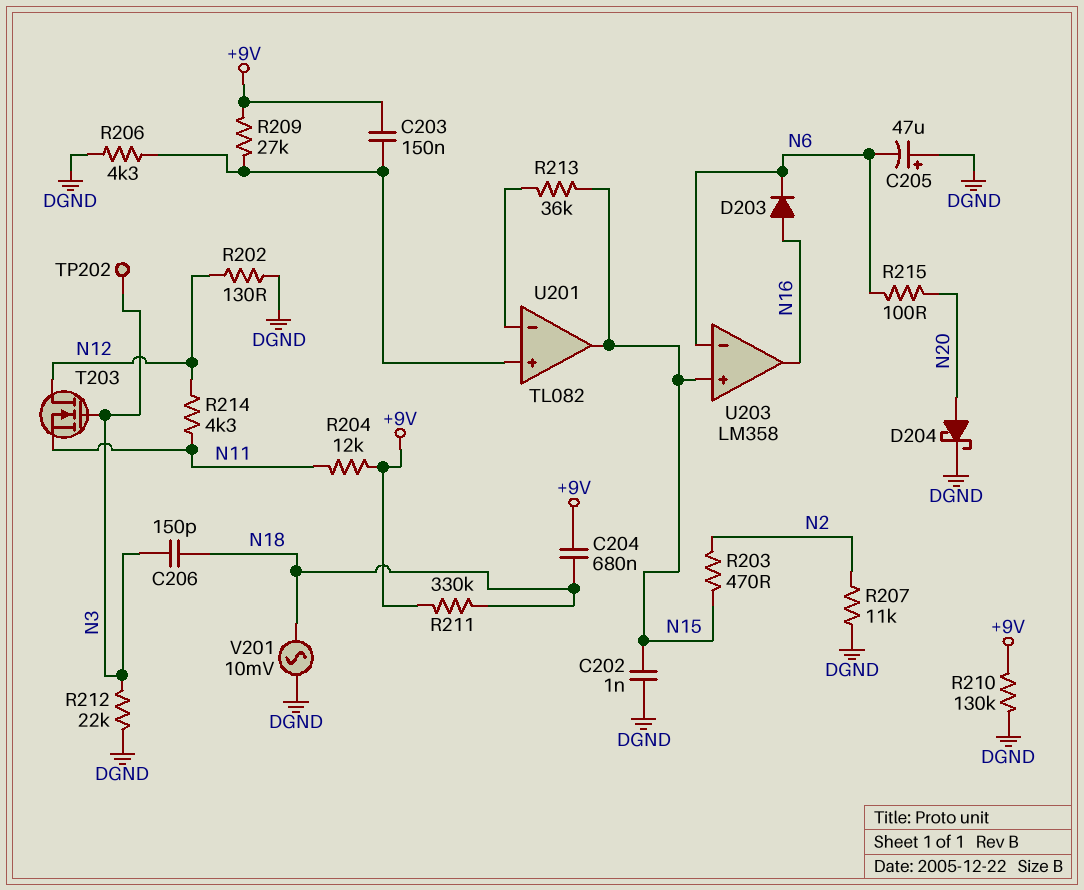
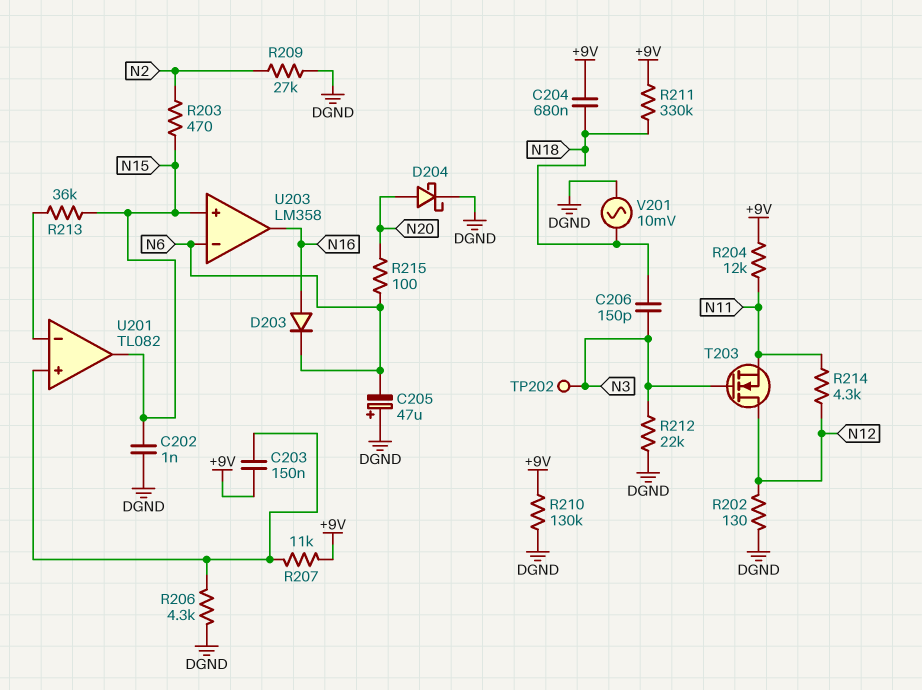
R207: 11k (DGND, N2) -> 11k (+9V, U201/in+)
R209: 27k (+9V, U201/in+) -> 27k (DGND, N2)

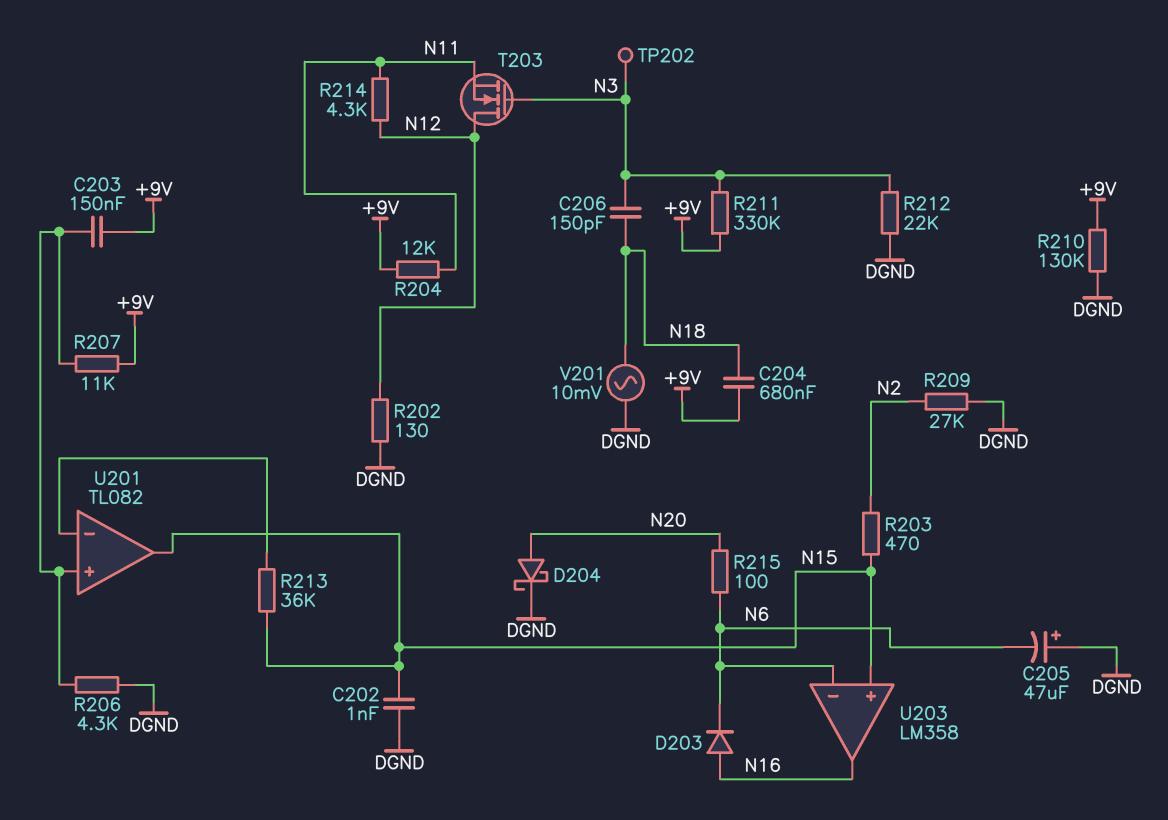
R211: 330k (+9V, N18) -> 330k (+9V, N3)

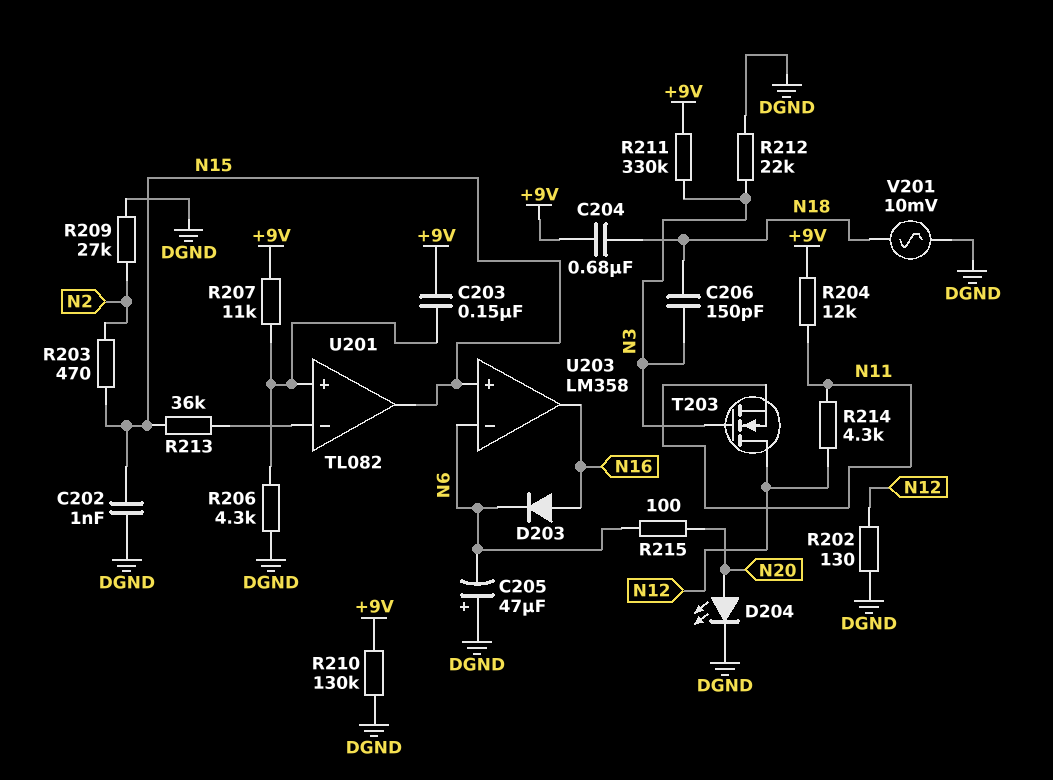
D204: schottky (A N20, K DGND) -> LED (A N20, K DGND)
TP202: test point (N3) -> none

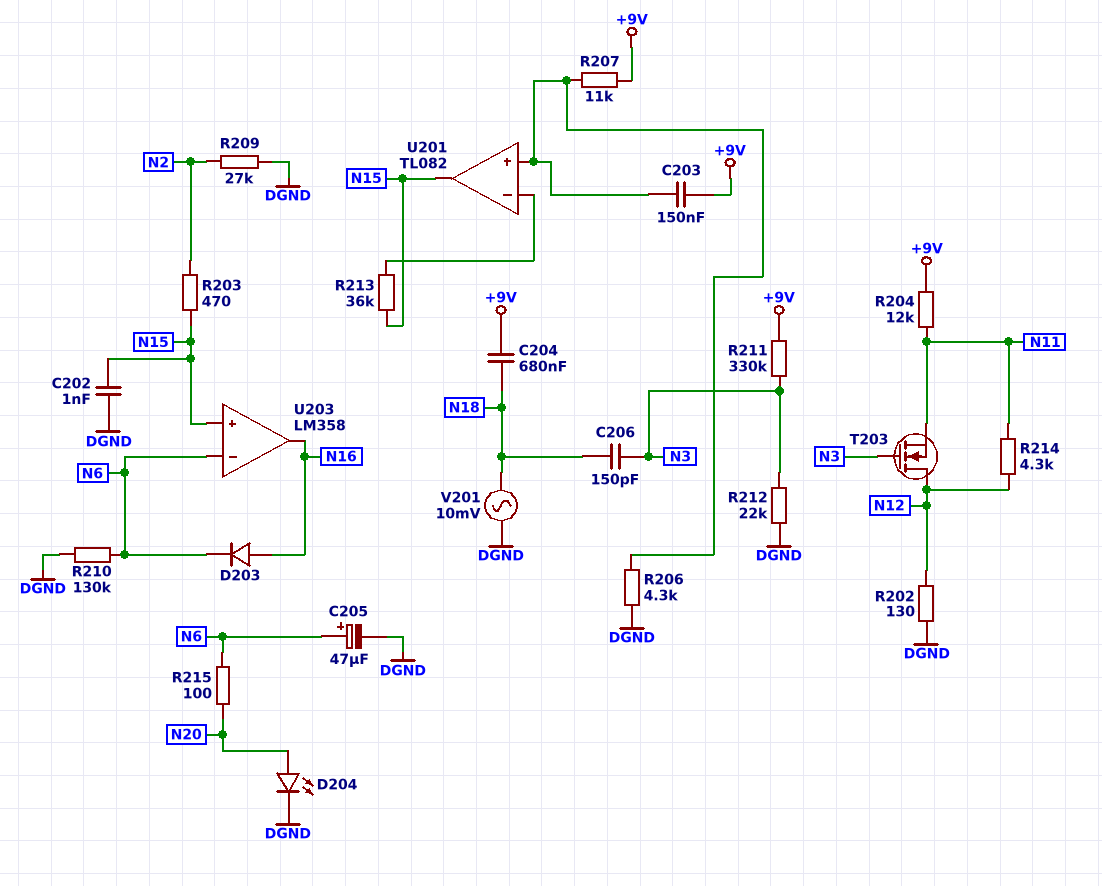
C205: 47uF (plus DGND, minus N6) -> 47uF (plus N6, minus DGND)
R210: 130k (+9V, DGND) -> 130k (DGND, N6)

